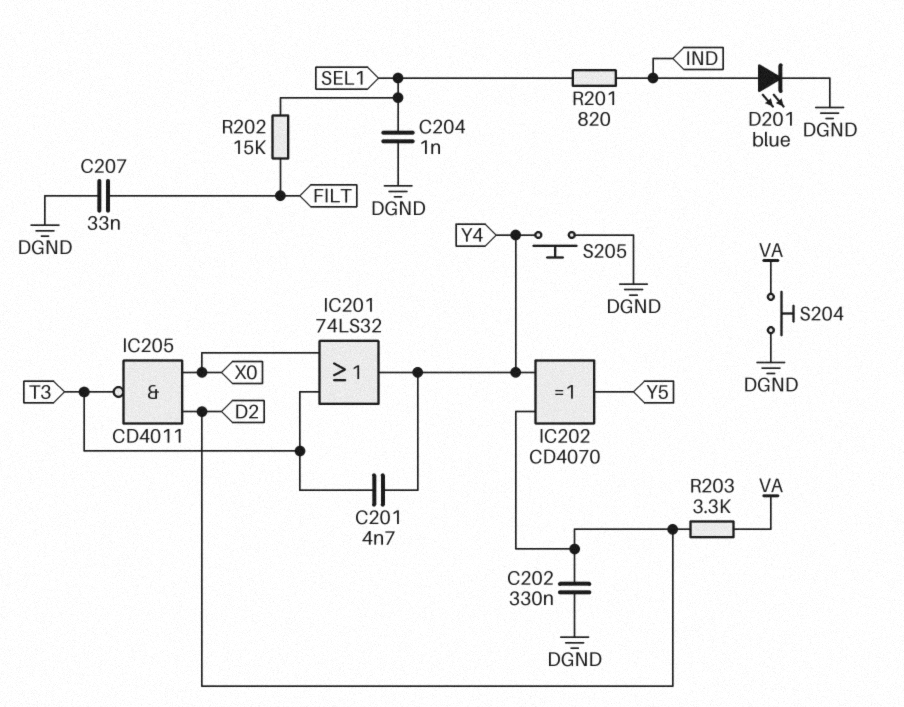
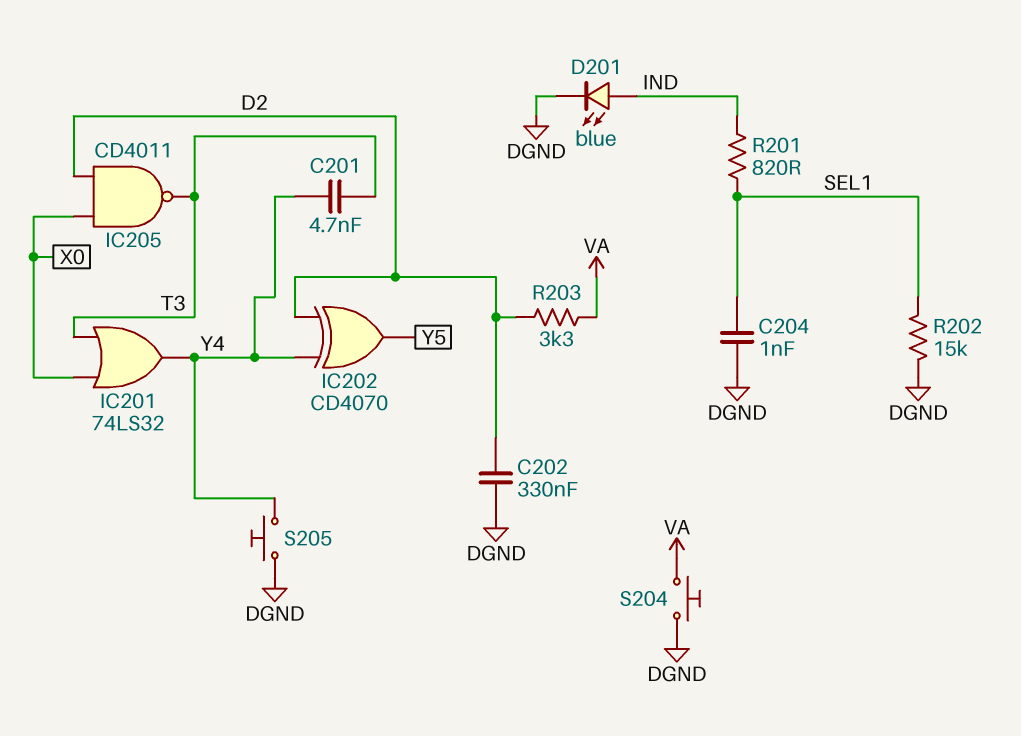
C207: 33nF (DGND, FILT) -> none
R202: 15k (FILT, SEL1) -> 15k (DGND, SEL1)

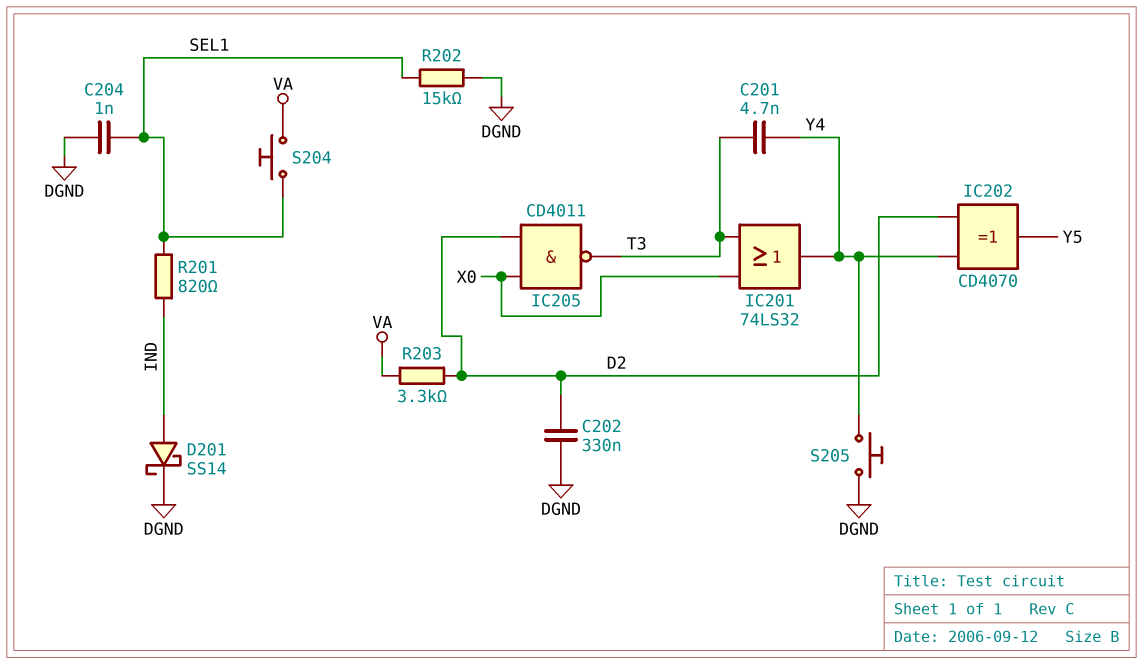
D201: LED blue (A IND, K DGND) -> schottky SS14 (A IND, K DGND)
S204: button (DGND, VA) -> button (SEL1, VA)

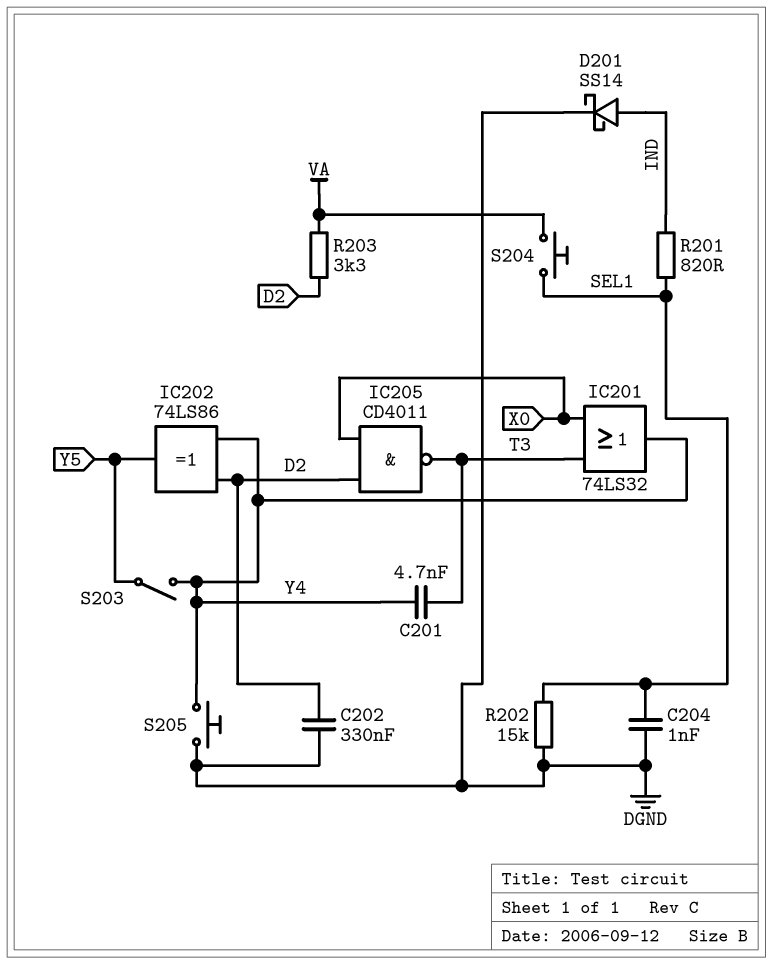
IC202: XOR CD4070 (in D2, in Y4, out Y5) -> XOR 74LS86 (in D2, in Y4, out Y5)
S203: none -> switch (Y4, Y5)

